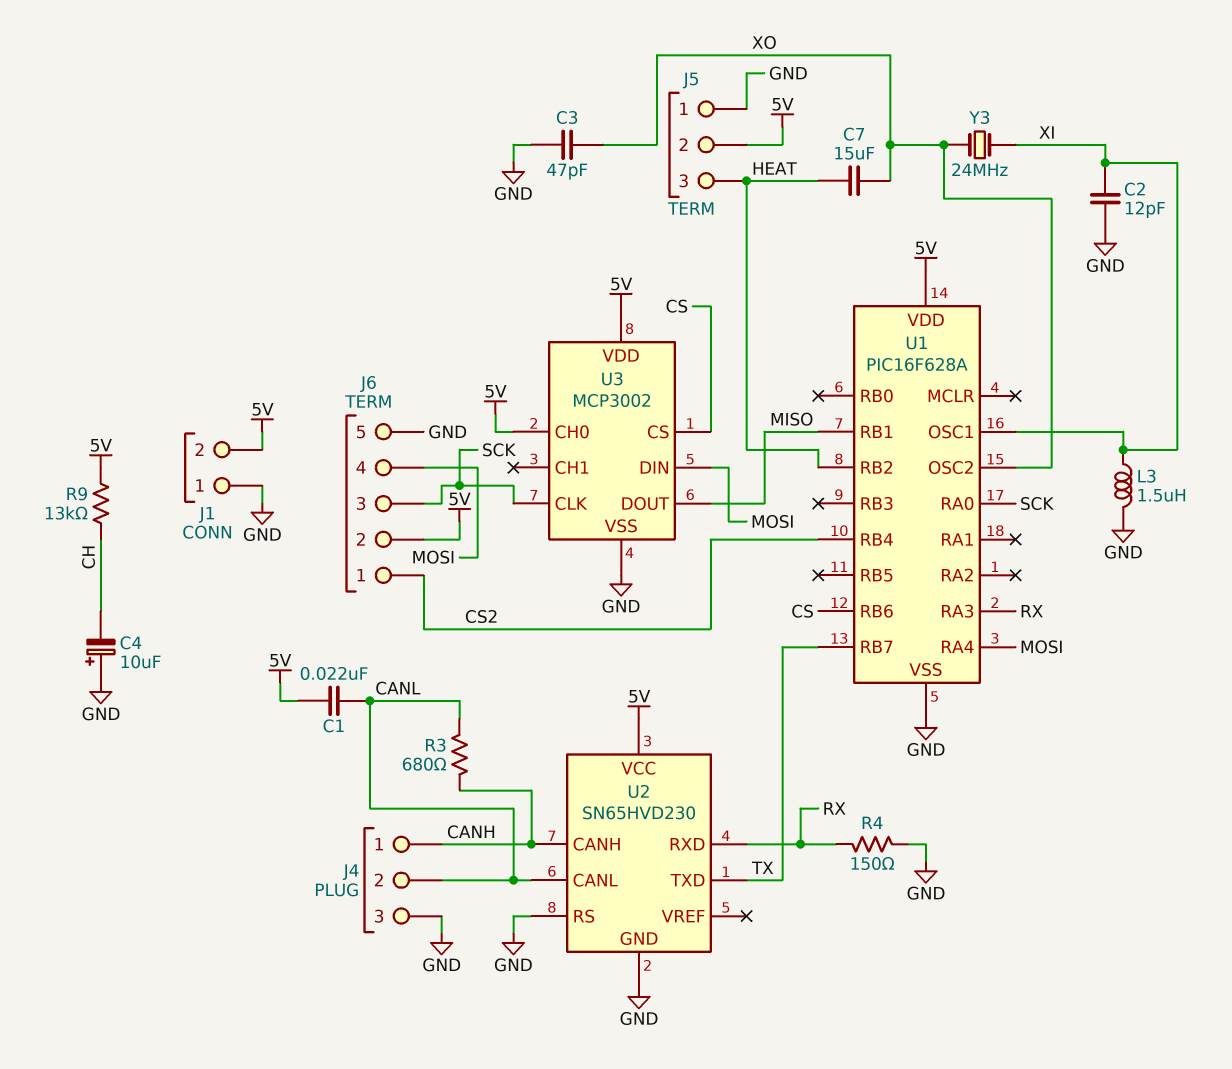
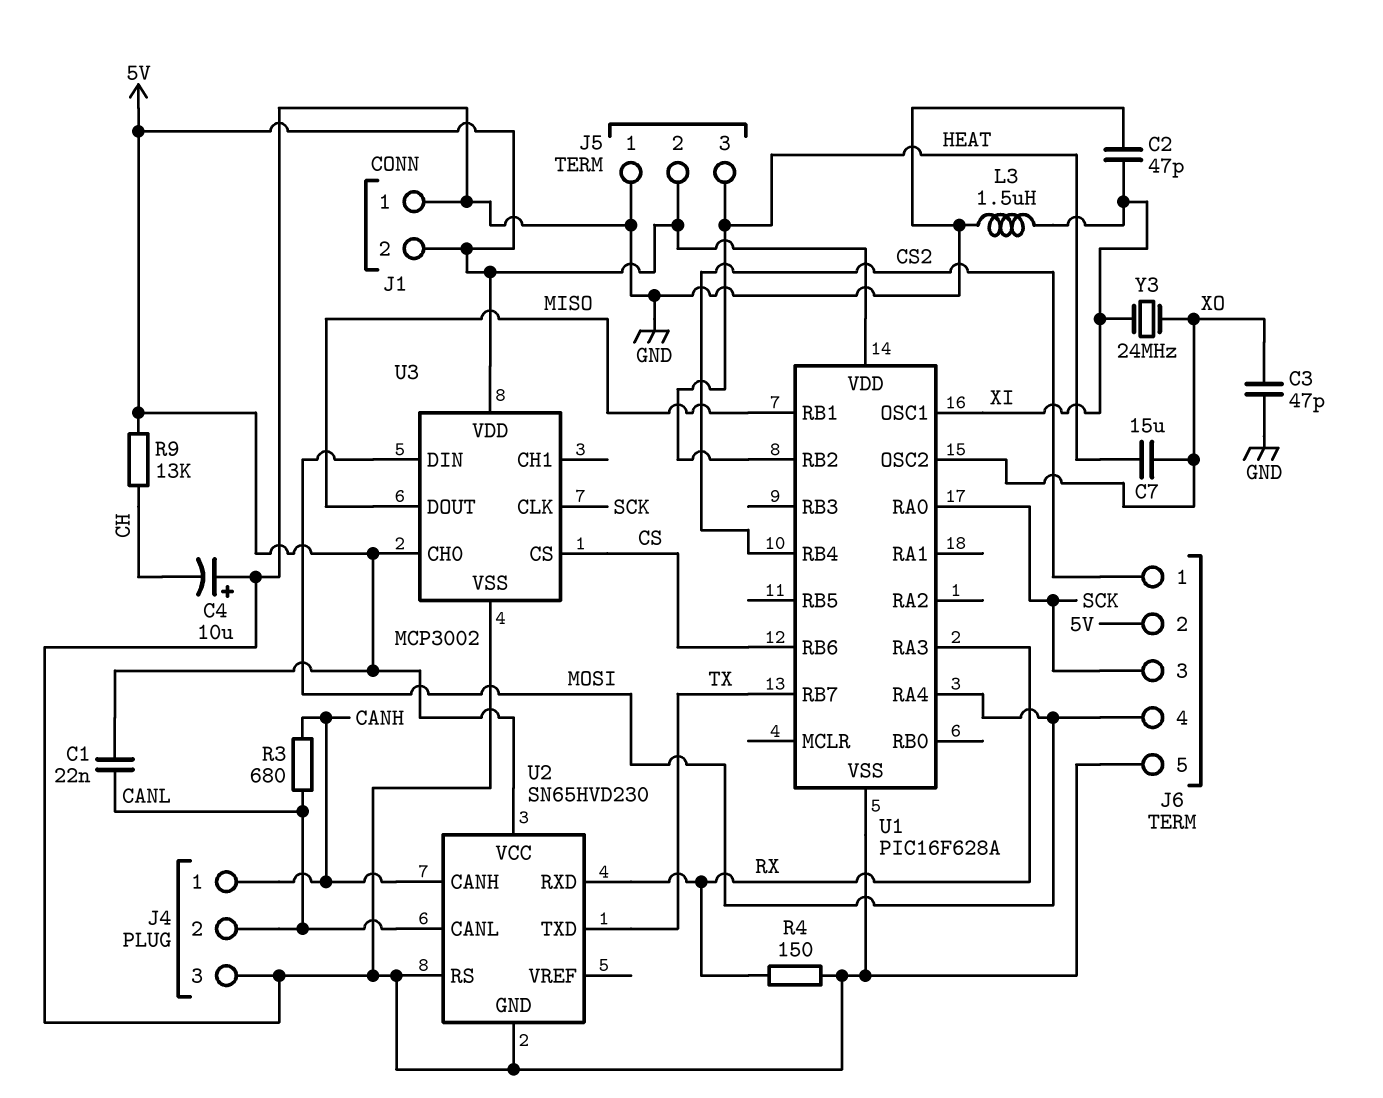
C2: 12pF (GND, XI) -> 47pF (GND, XI)

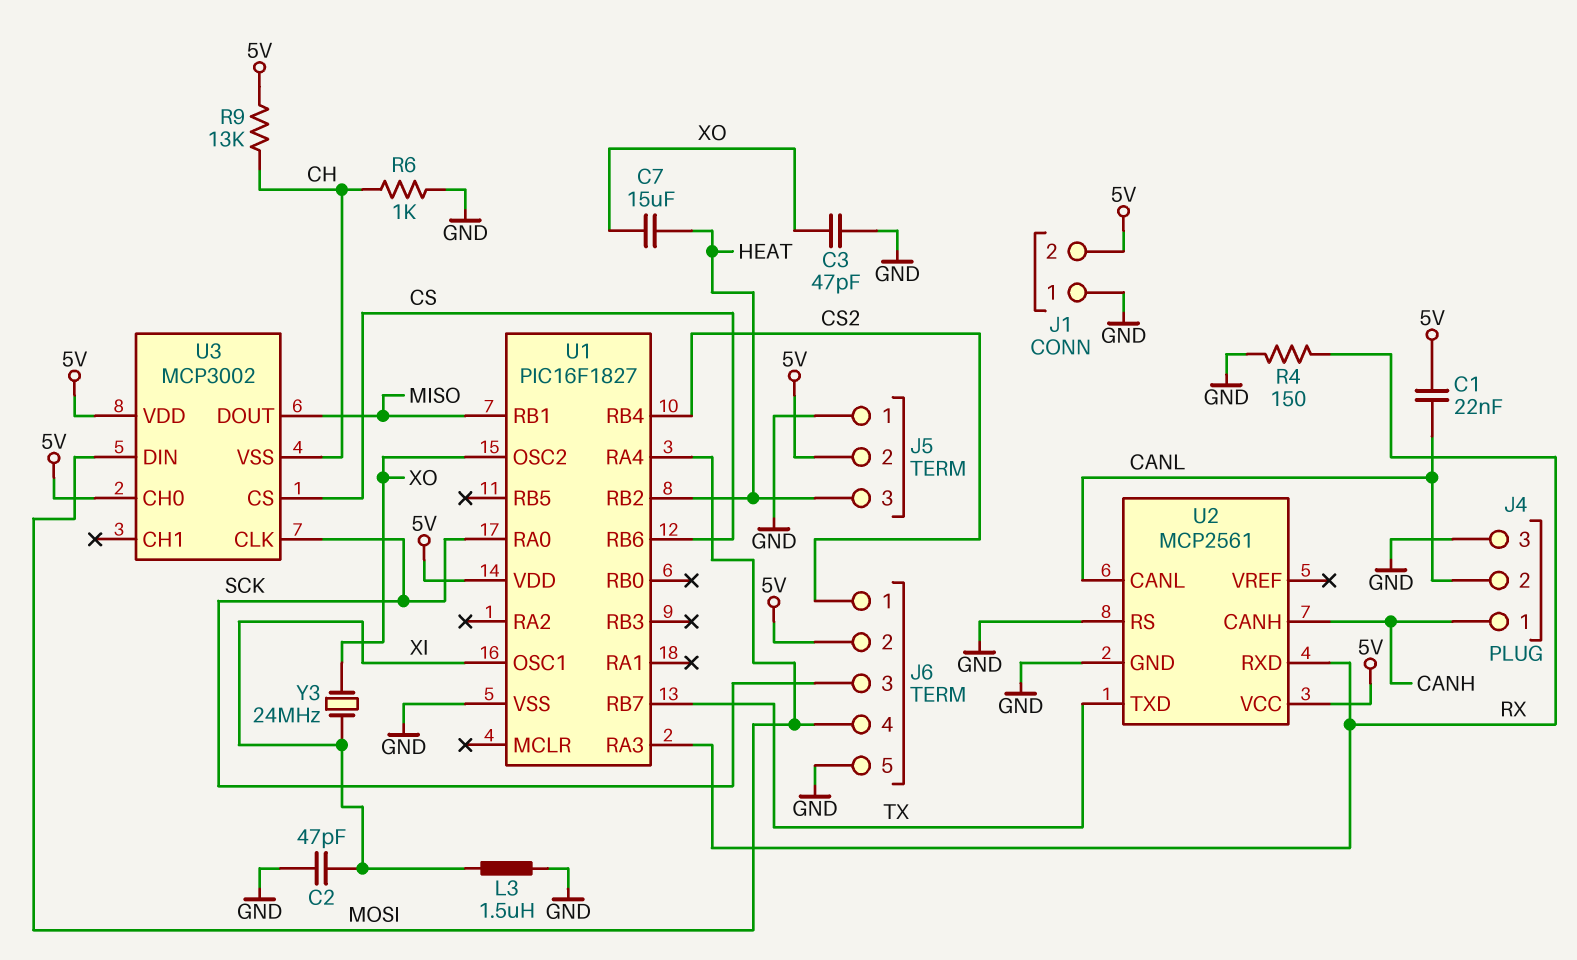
C4: 10uF (plus GND, minus CH) -> none
R3: 680 (CANH, CANL) -> none
R6: none -> 1k (CH, GND)
U1: PIC16F628A -> PIC16F1827
U2: SN65HVD230 -> MCP2561
U3 pin VSS: GND -> CH

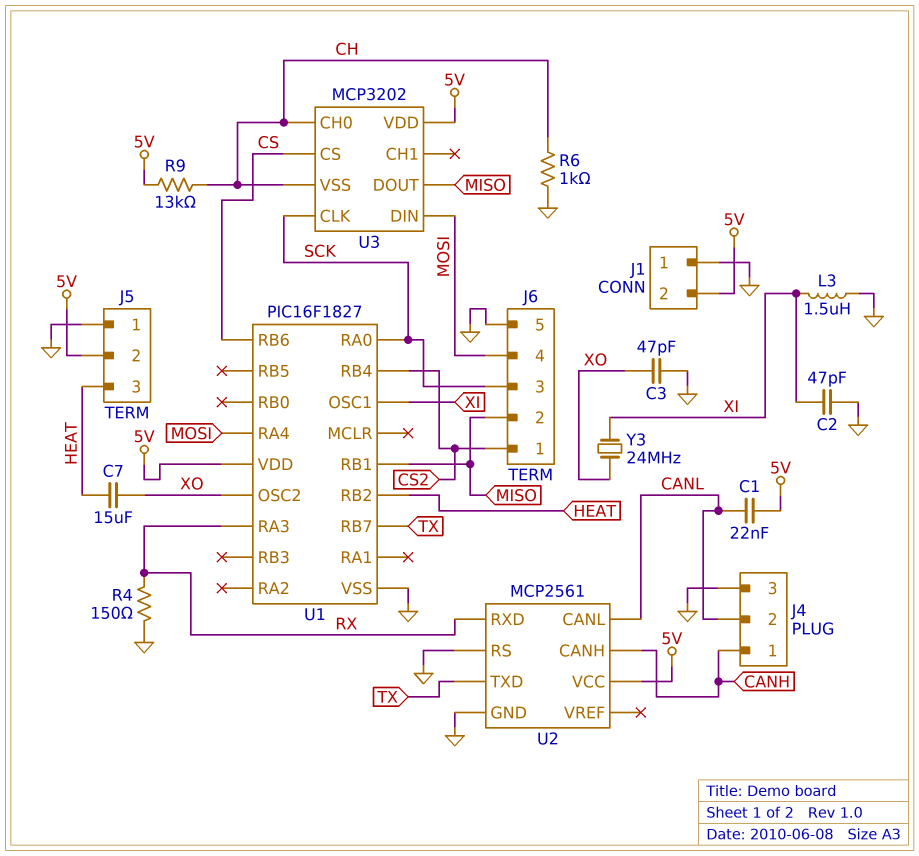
J6 pin 2: 5V -> MISO
U3: MCP3002 -> MCP3202
U3 pin CH0: 5V -> CH

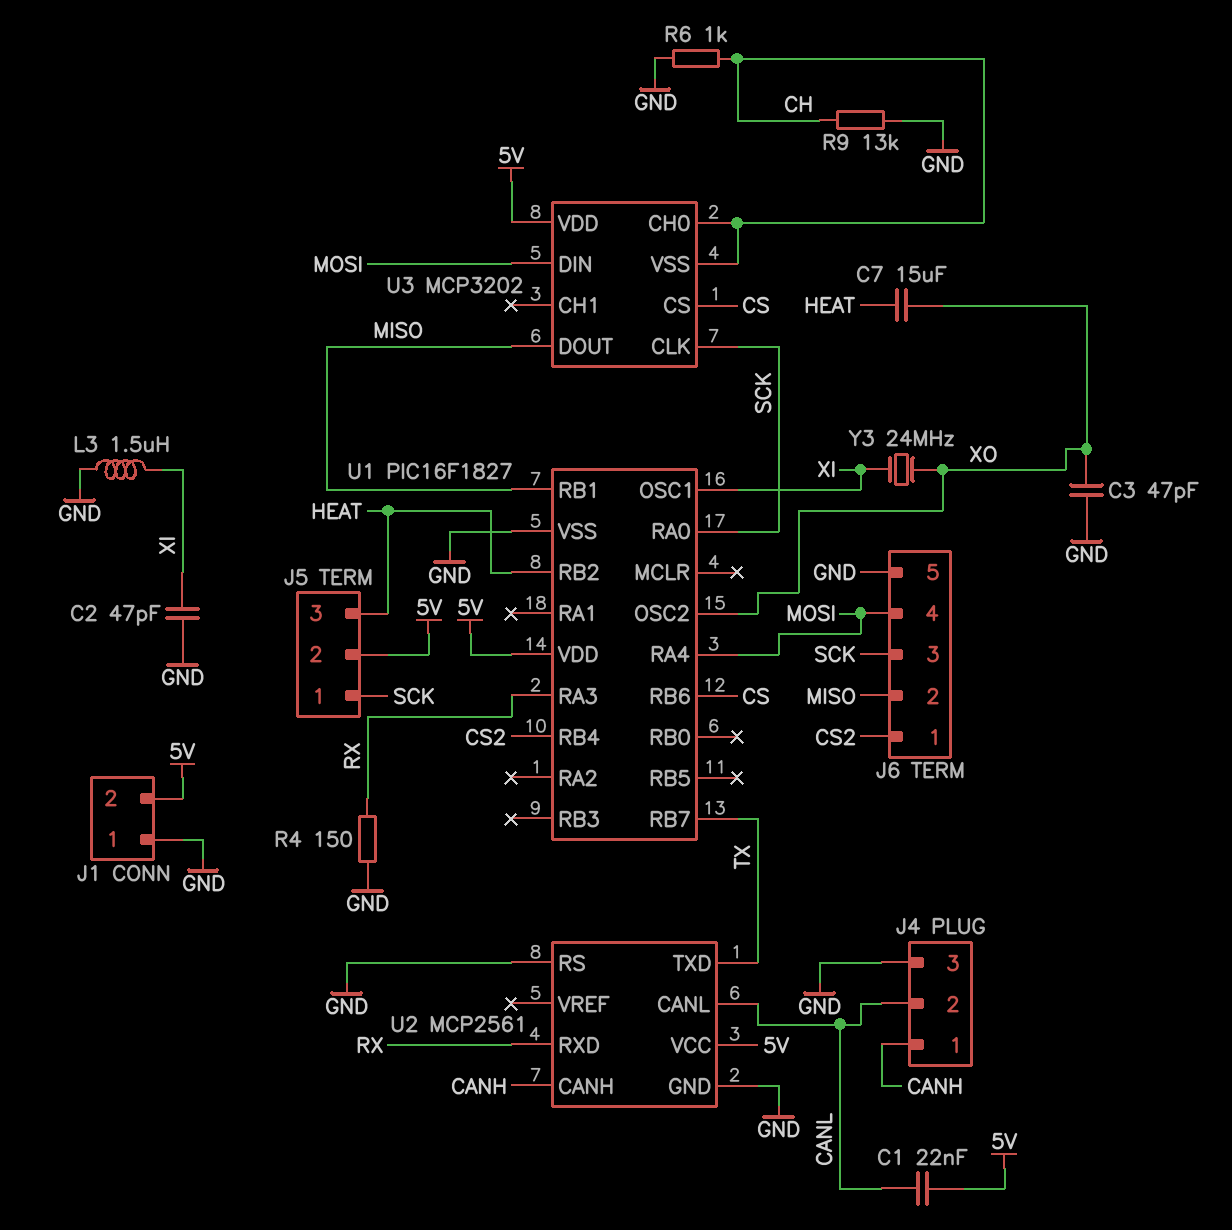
J5 pin 1: GND -> SCK
R9: 13k (5V, CH) -> 13k (CH, GND)

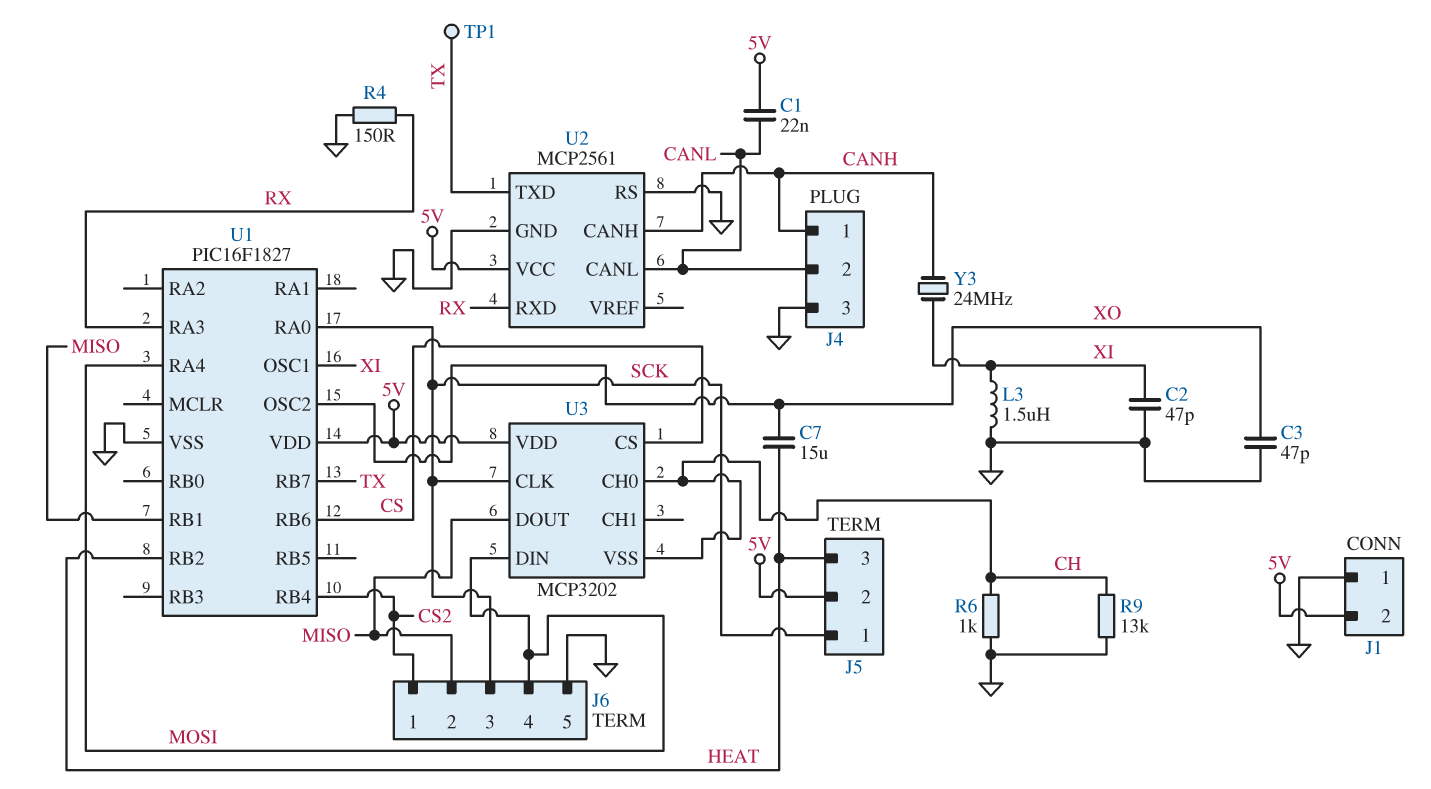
TP1: none -> test point (TX)
Y3: 24MHz (XI, XO) -> 24MHz (CANH, XI)

